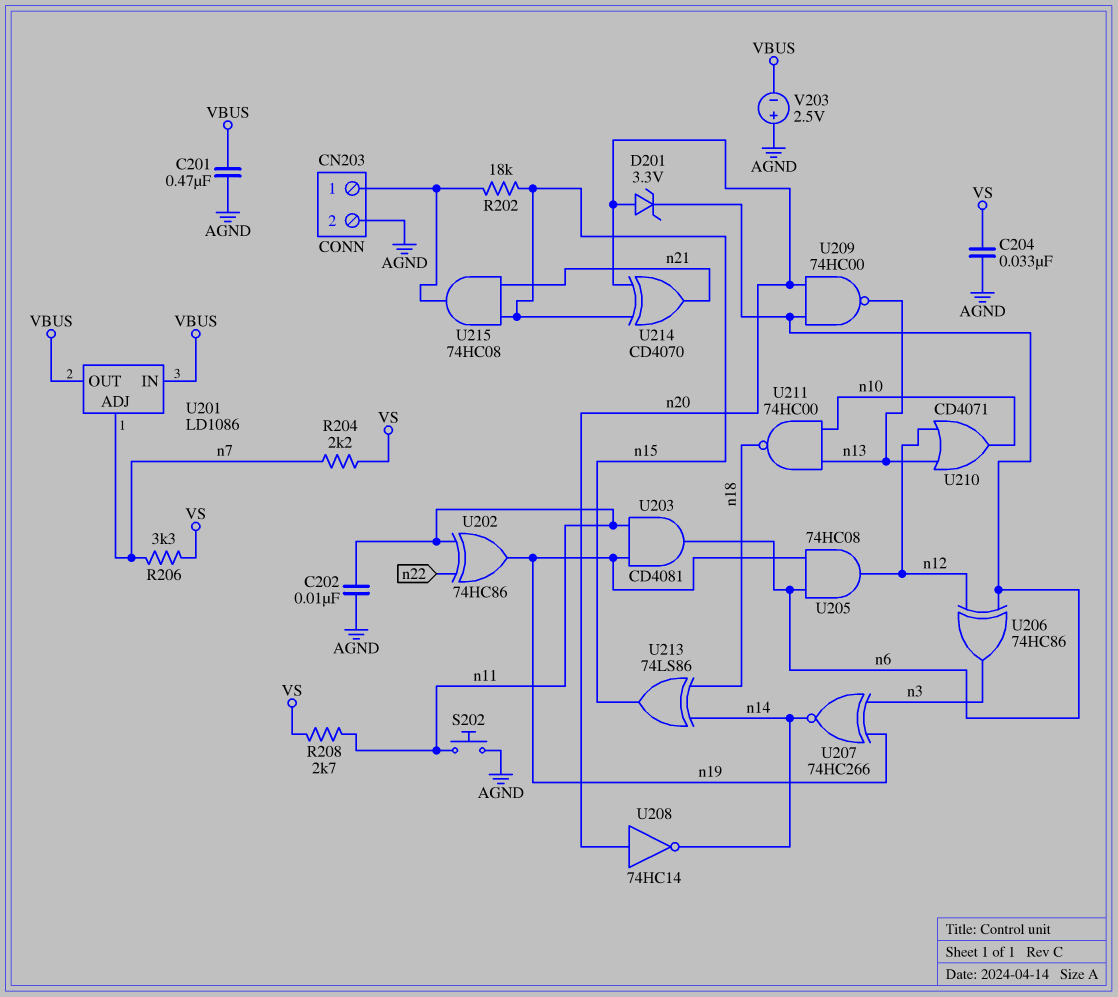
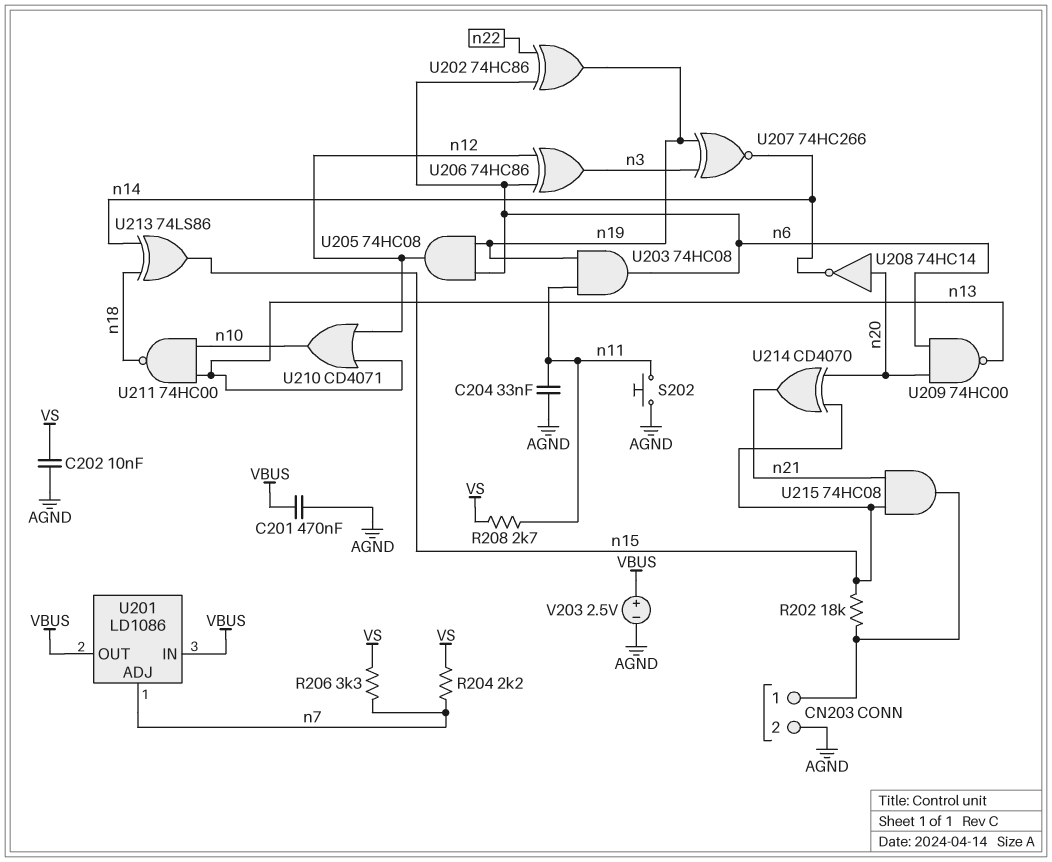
C202: 10nF (AGND, n11) -> 10nF (AGND, VS)
C204: 33nF (AGND, VS) -> 33nF (AGND, n11)
D201: zener 3.3V (A n20, K n6) -> none
U202: XOR 74HC86 (in n11, in n22, out n19) -> XOR 74HC86 (in n6, in n22, out n19)
U203: AND CD4081 (in n11, in n19, out n6) -> AND 74HC08 (in n11, in n19, out n6)
V203: 2.5V (plus AGND, minus VBUS) -> 2.5V (plus VBUS, minus AGND)

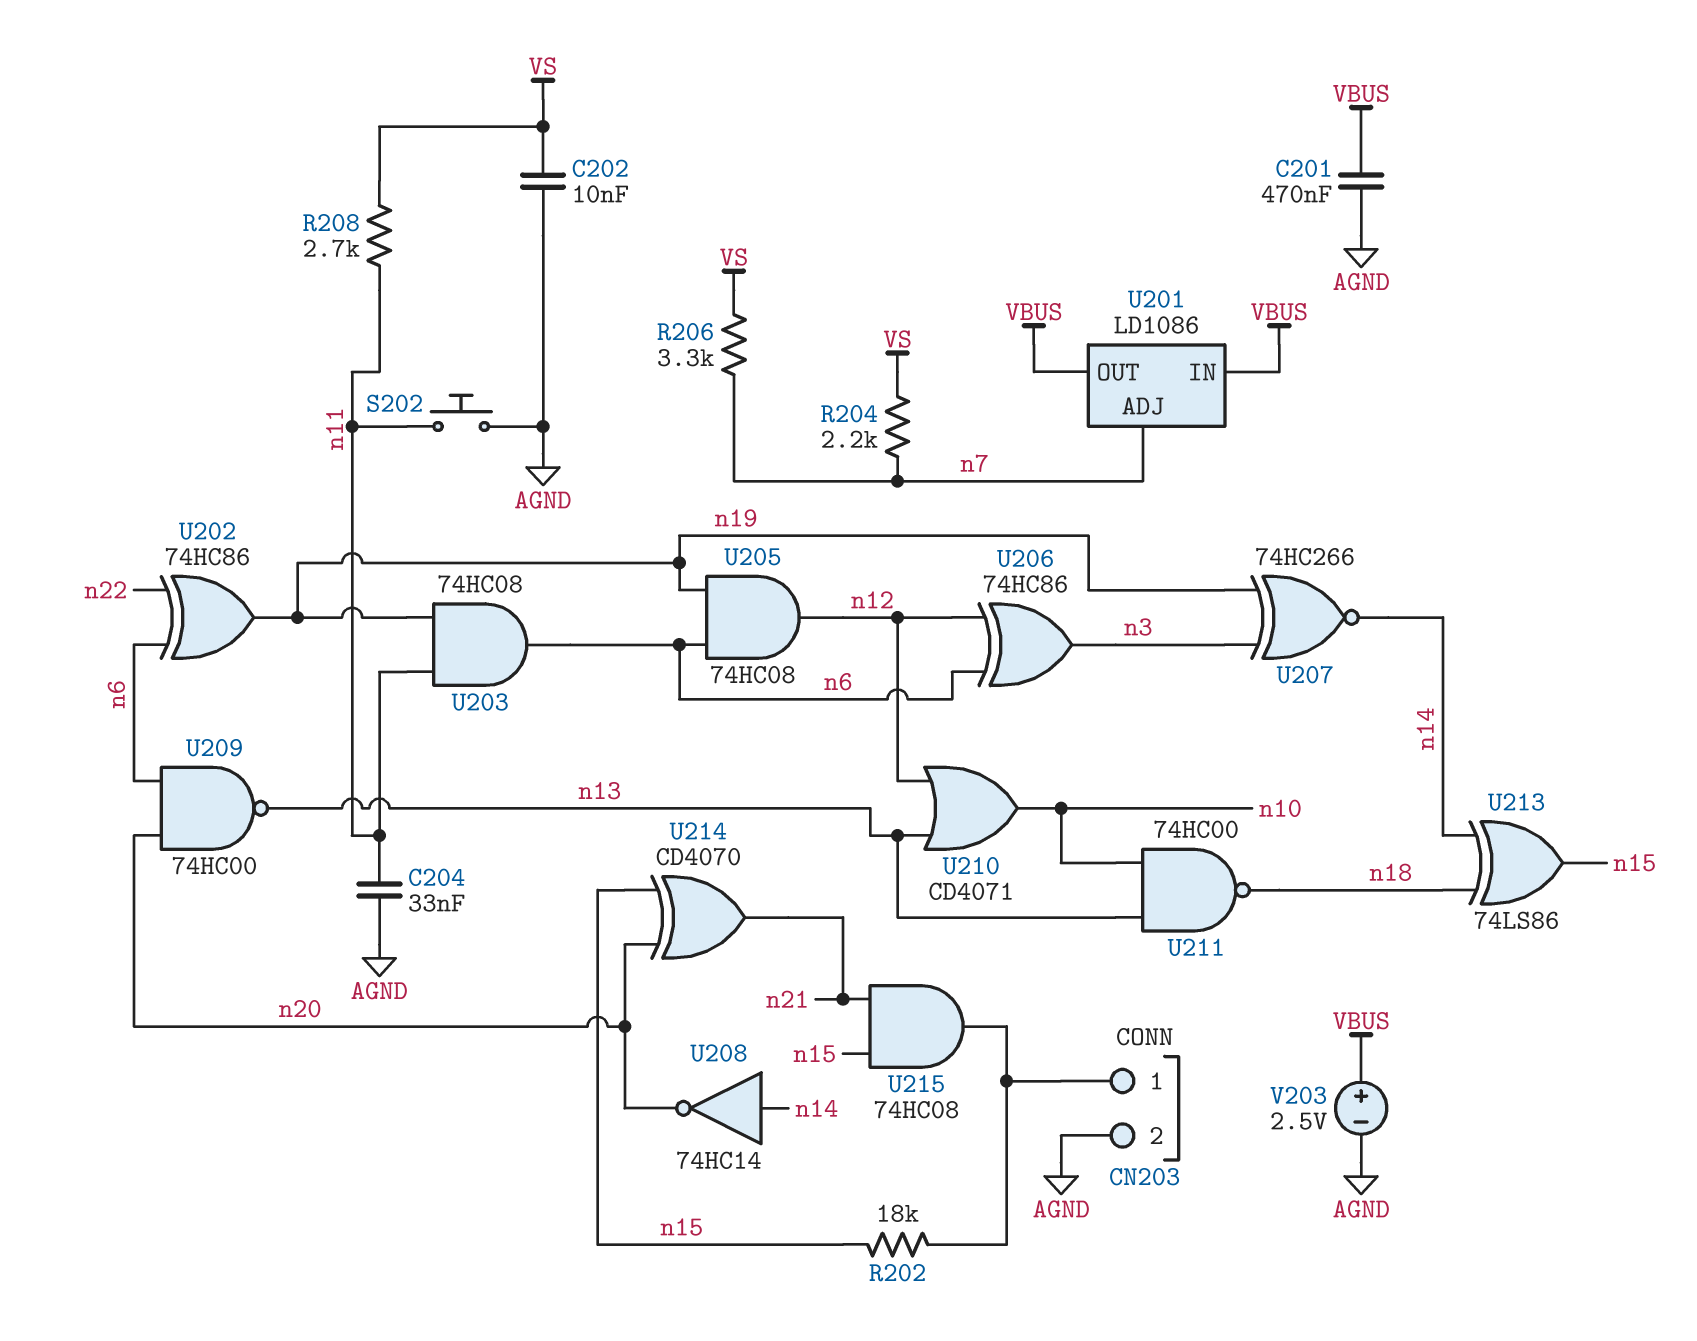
U208: NOT 74HC14 (in n20, out n14) -> NOT 74HC14 (in n14, out n20)

